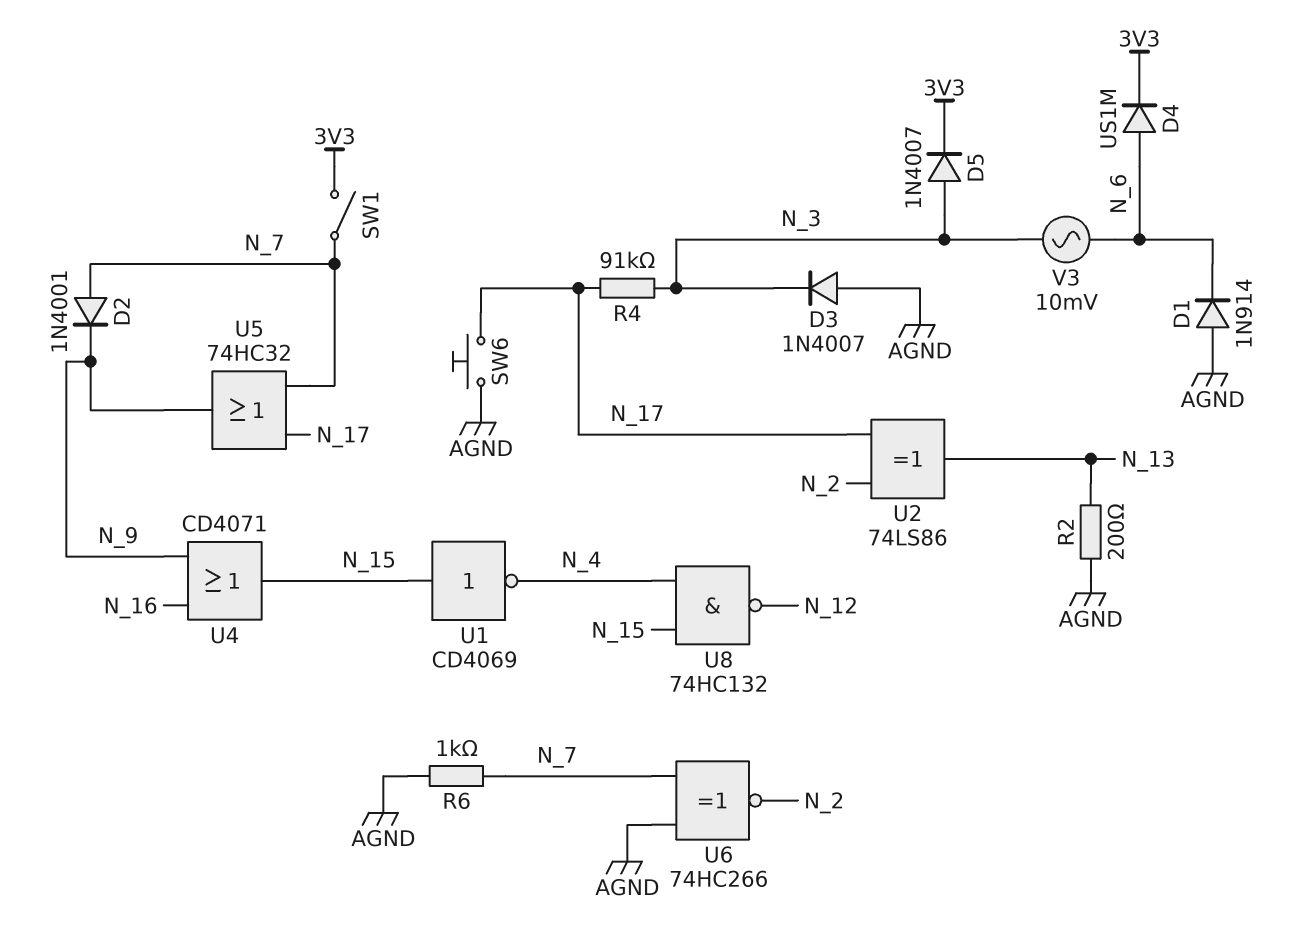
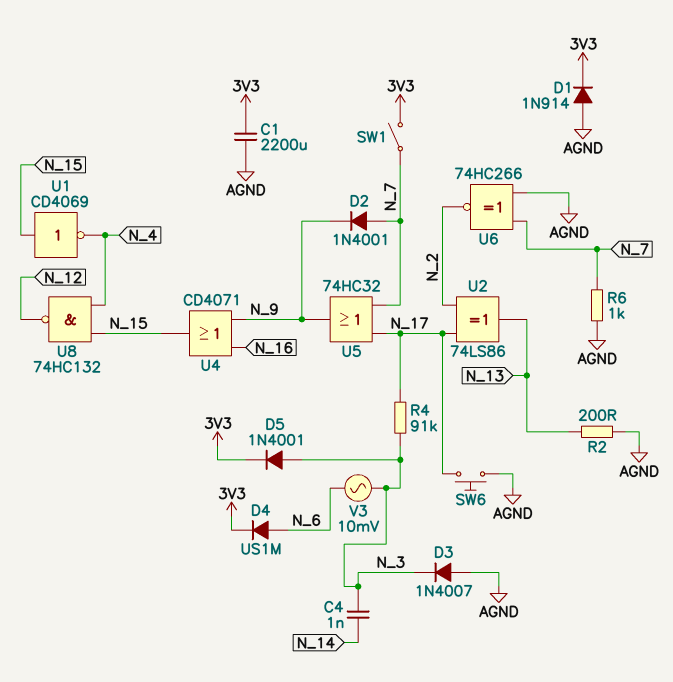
C1: none -> 2200uF (3V3, AGND)
C4: none -> 1nF (N_3, N_14)
D1: diode 1N914 (A AGND, K N_6) -> diode 1N914 (A AGND, K 3V3)
D5: diode 1N4007 (A N_3, K 3V3) -> diode 1N4001 (A N_3, K 3V3)

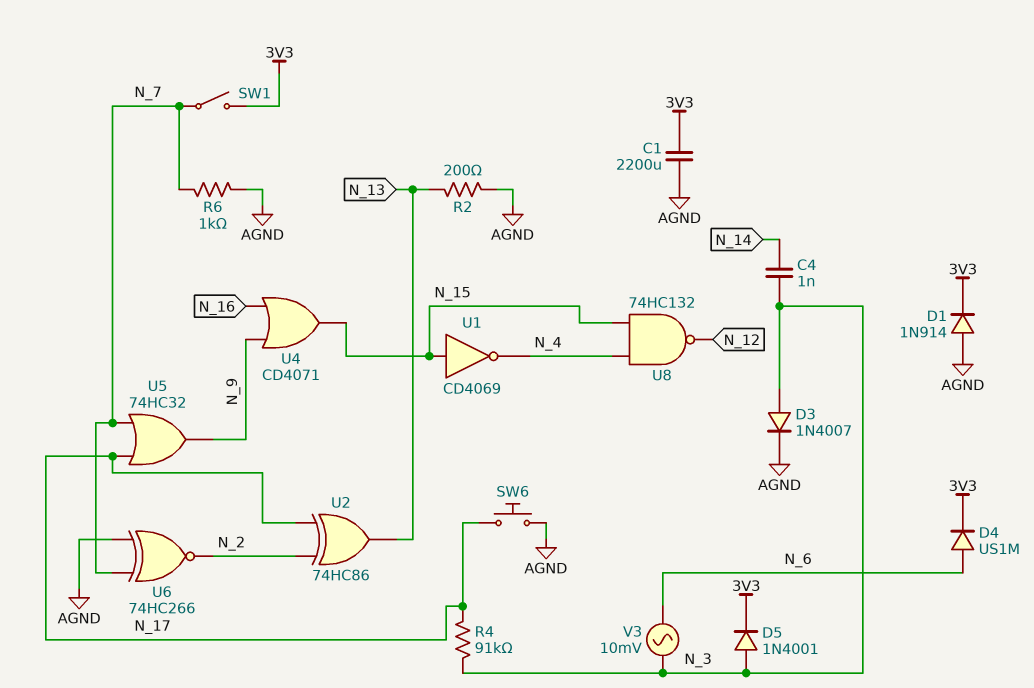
D2: diode 1N4001 (A N_7, K N_9) -> none
D3: diode 1N4007 (A AGND, K N_3) -> diode 1N4007 (A N_3, K AGND)
U2: XOR 74LS86 (in N_2, in N_17, out N_13) -> XOR 74HC86 (in N_2, in N_17, out N_13)

